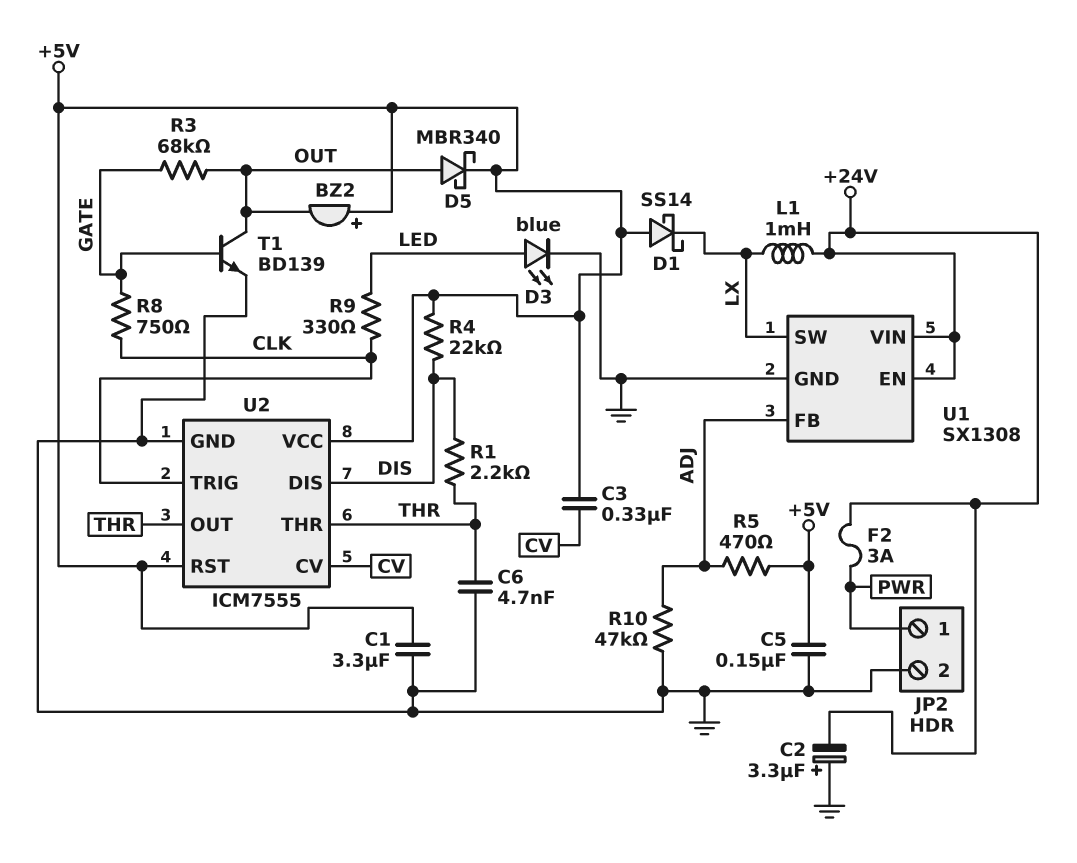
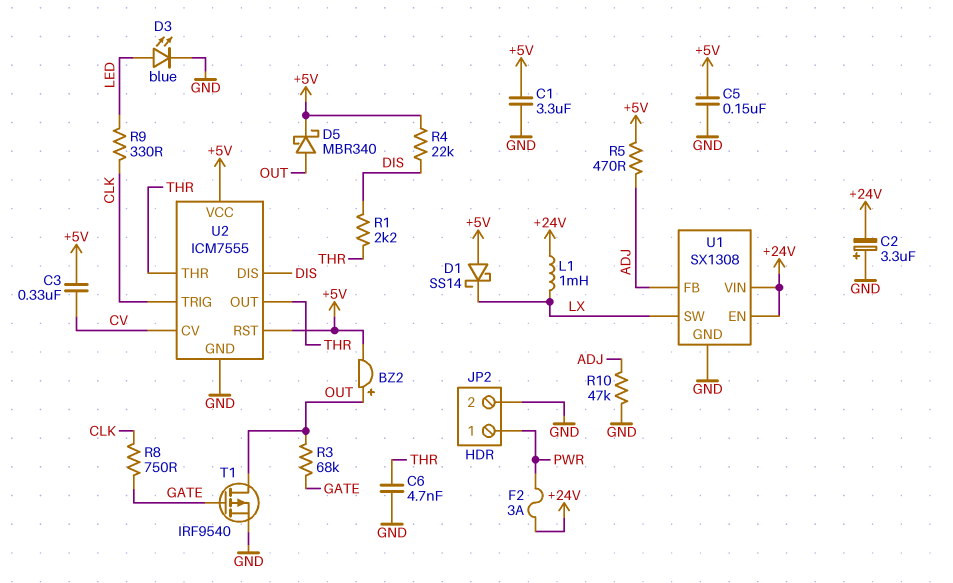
BZ2: buzzer (plus +5V, minus OUT) -> buzzer (plus OUT, minus +5V)
T1: NPN BD139 (B GATE, C OUT, E GND) -> PMOS IRF9540 (G GATE, D OUT, S GND)

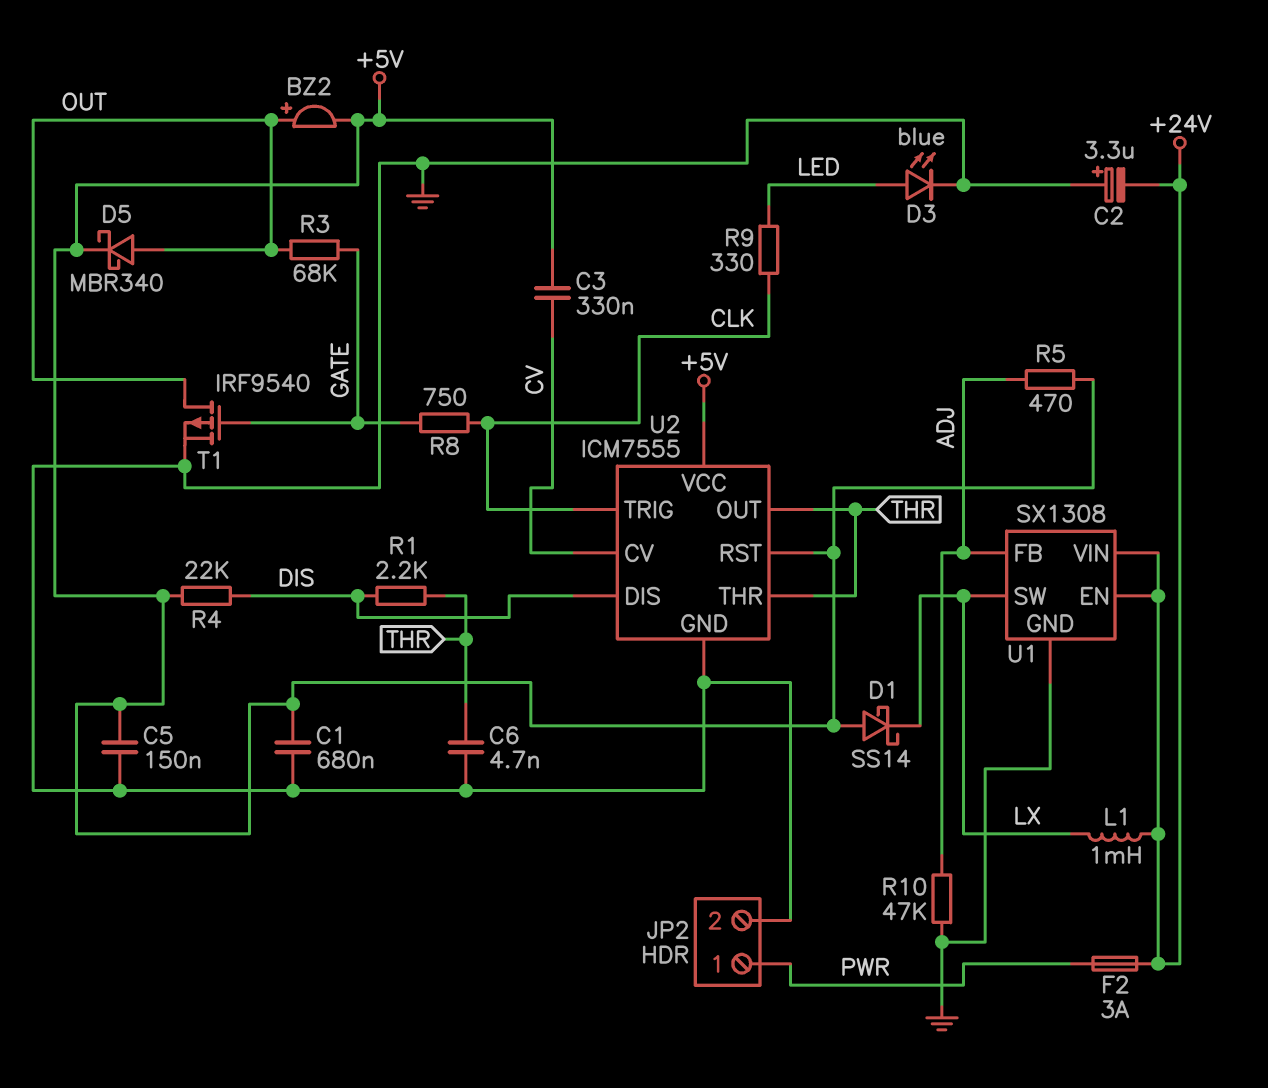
C1: 3.3uF (+5V, GND) -> 680nF (+5V, GND)

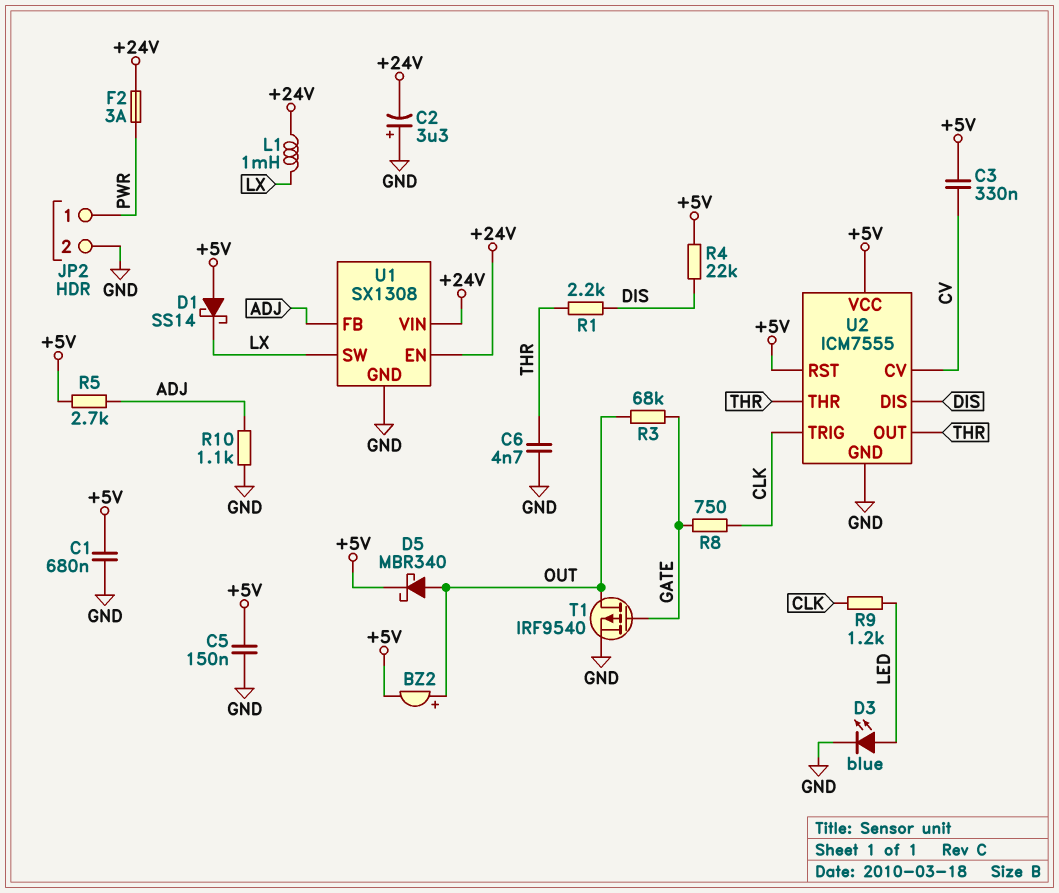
R5: 470 (+5V, ADJ) -> 2.7k (+5V, ADJ)
R9: 330 (CLK, LED) -> 1.2k (CLK, LED)
R10: 47k (ADJ, GND) -> 1.1k (ADJ, GND)

